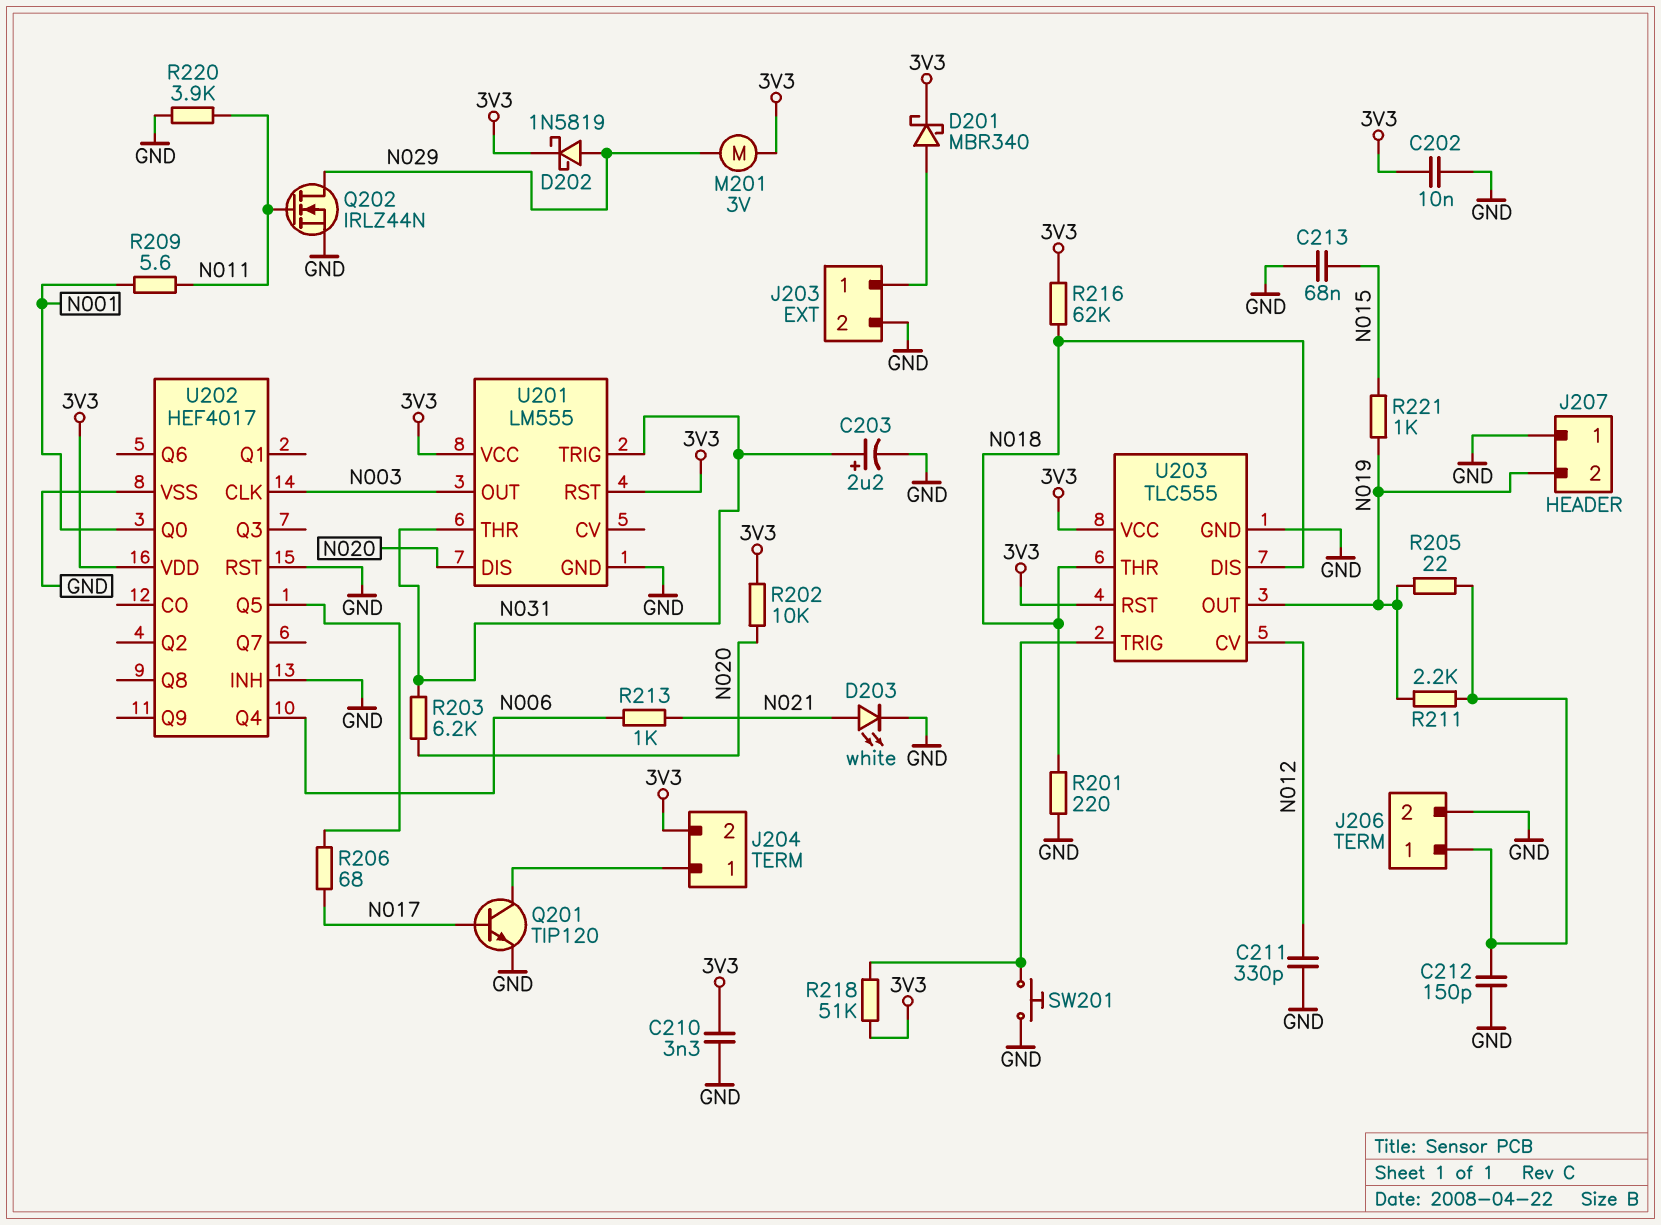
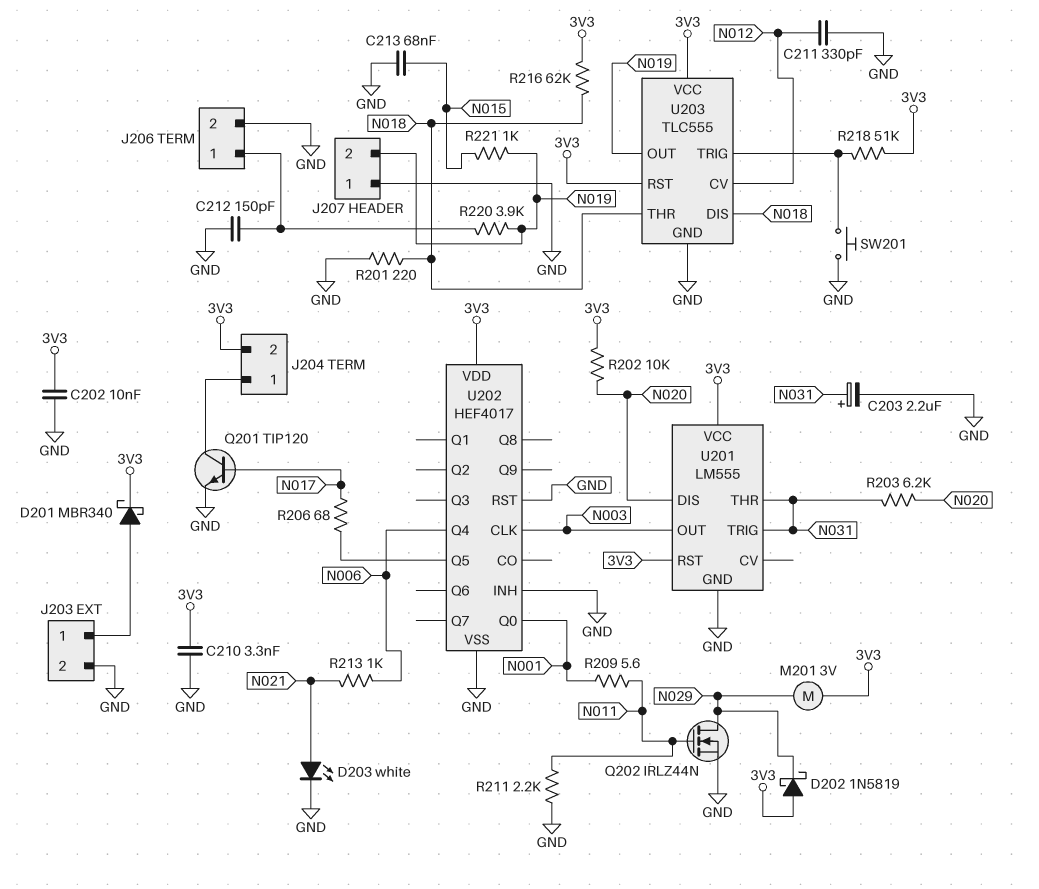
D202: schottky 1N5819 (A N029, K 3V3) -> schottky 1N5819 (A 3V3, K N029)
R205: 22 (J206/1, N019) -> none
R211: 2.2k (J206/1, N019) -> 2.2k (GND, N011)
R220: 3.9k (GND, N011) -> 3.9k (J206/1, N019)

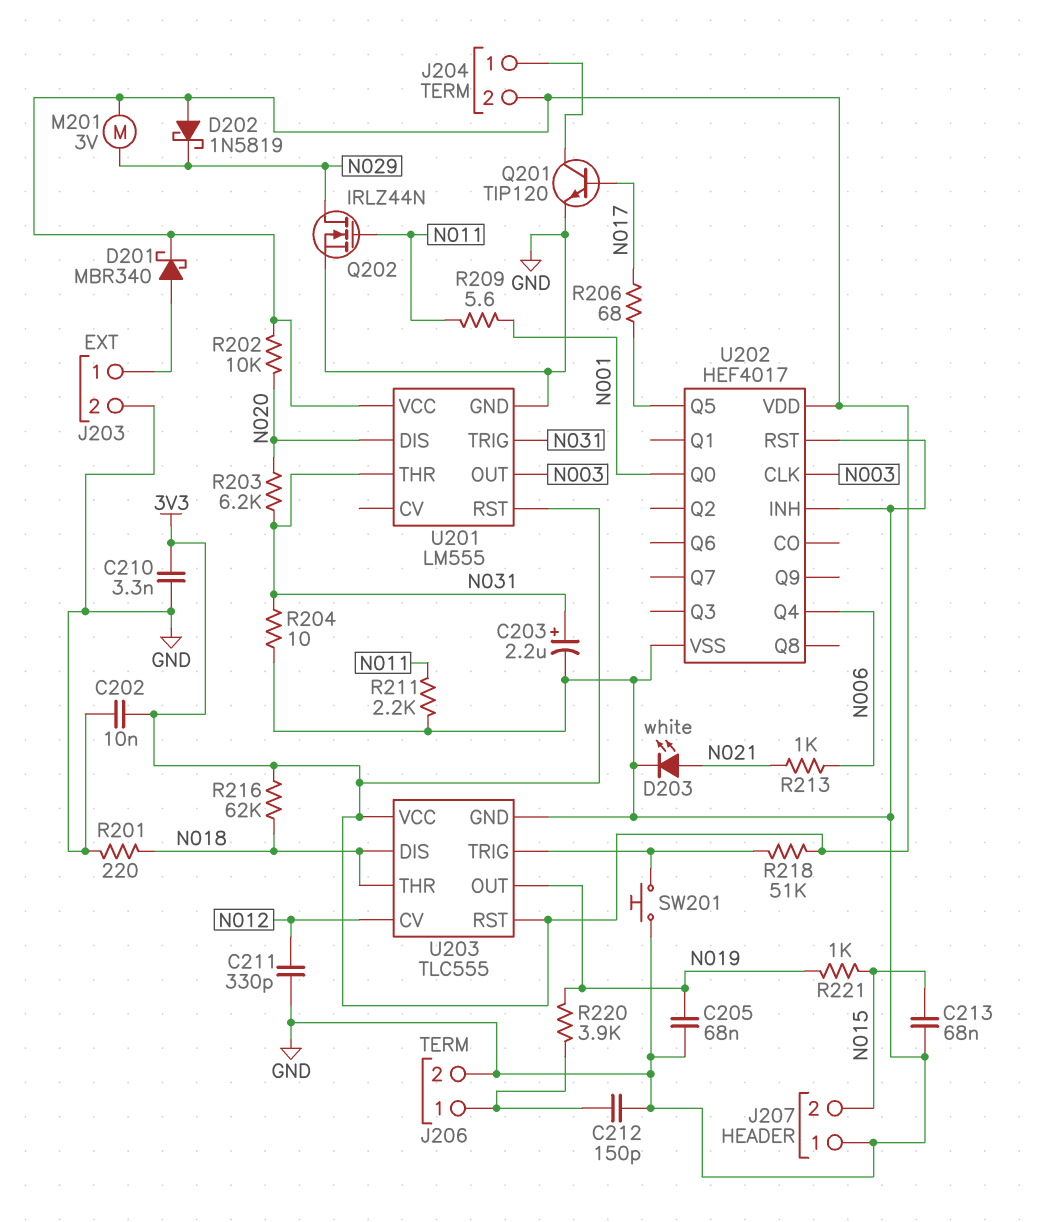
C205: none -> 68nF (GND, N019)
J207 pin 2: N019 -> N015
R204: none -> 10 (GND, N031)

